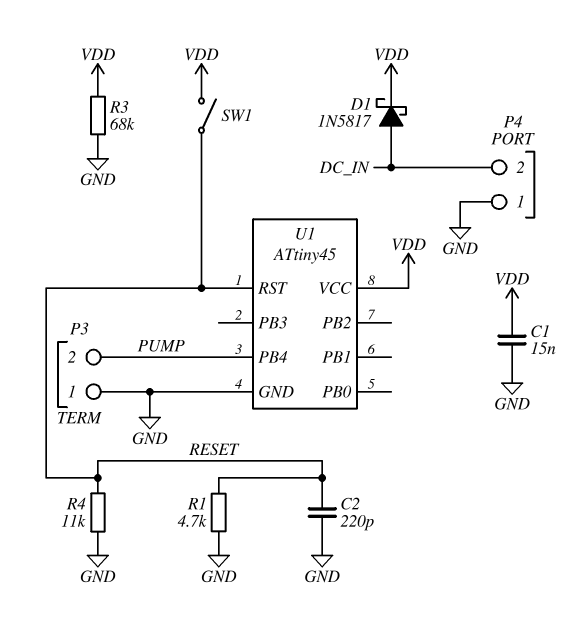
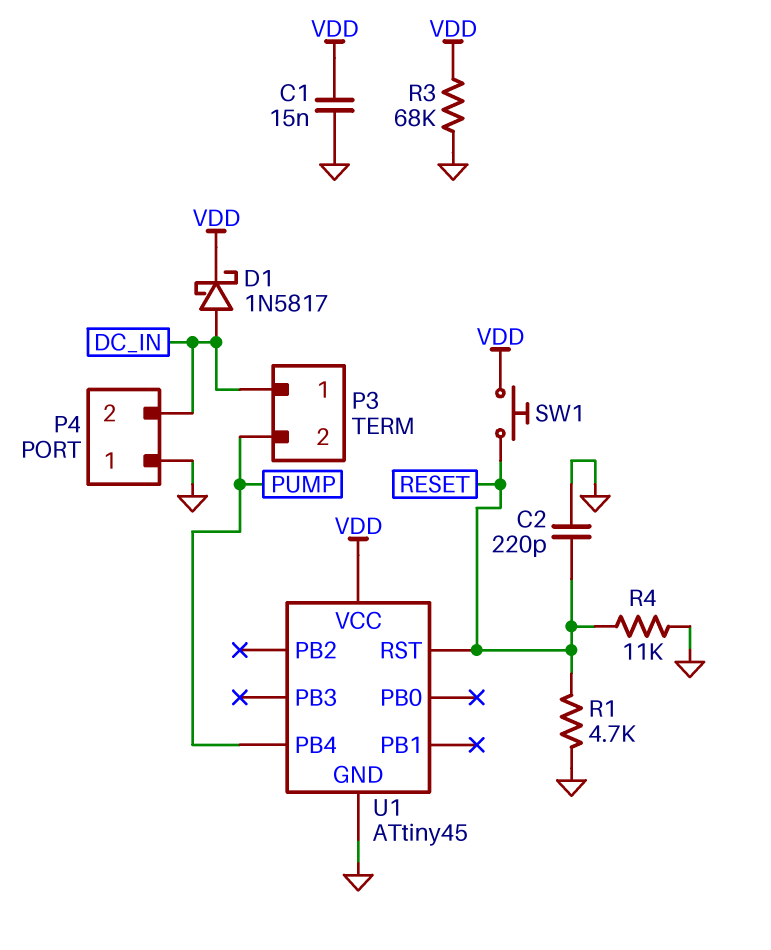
P3 pin 1: GND -> DC_IN
SW1: switch (RESET, VDD) -> button (RESET, VDD)

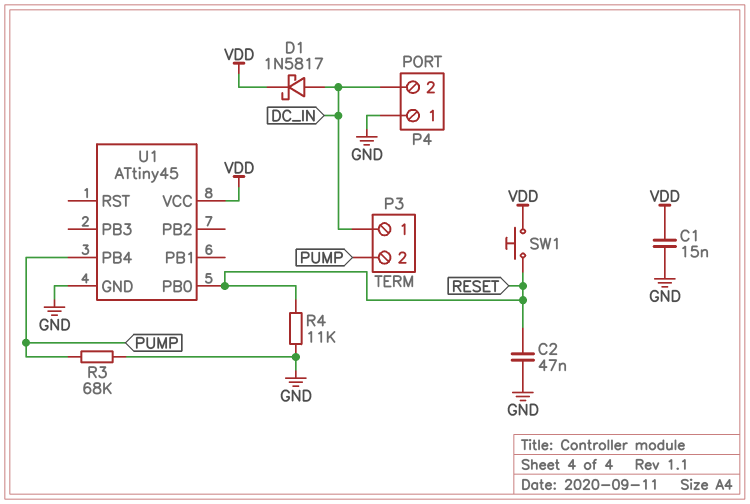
C2: 220pF (GND, RESET) -> 47nF (GND, RESET)
R1: 4.7k (GND, RESET) -> none
R3: 68k (GND, VDD) -> 68k (GND, PUMP)
U1 pin PB0: none -> RESET
U1 pin RST: RESET -> none

